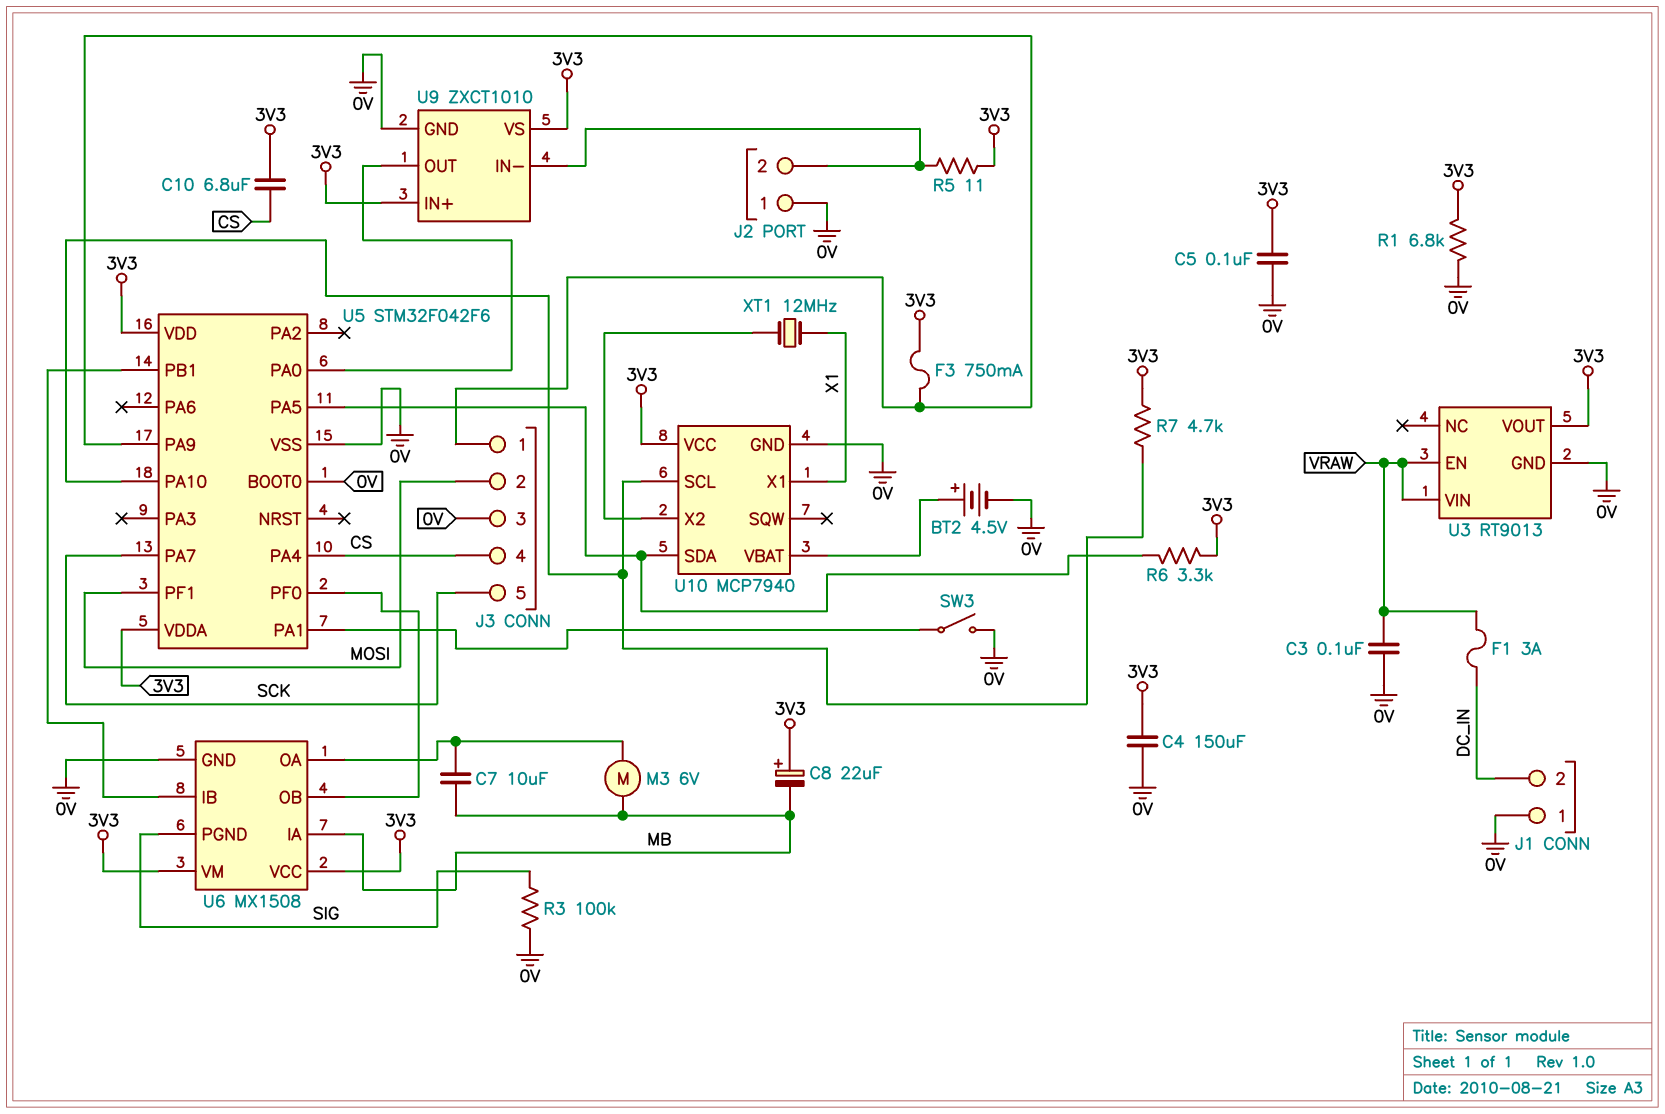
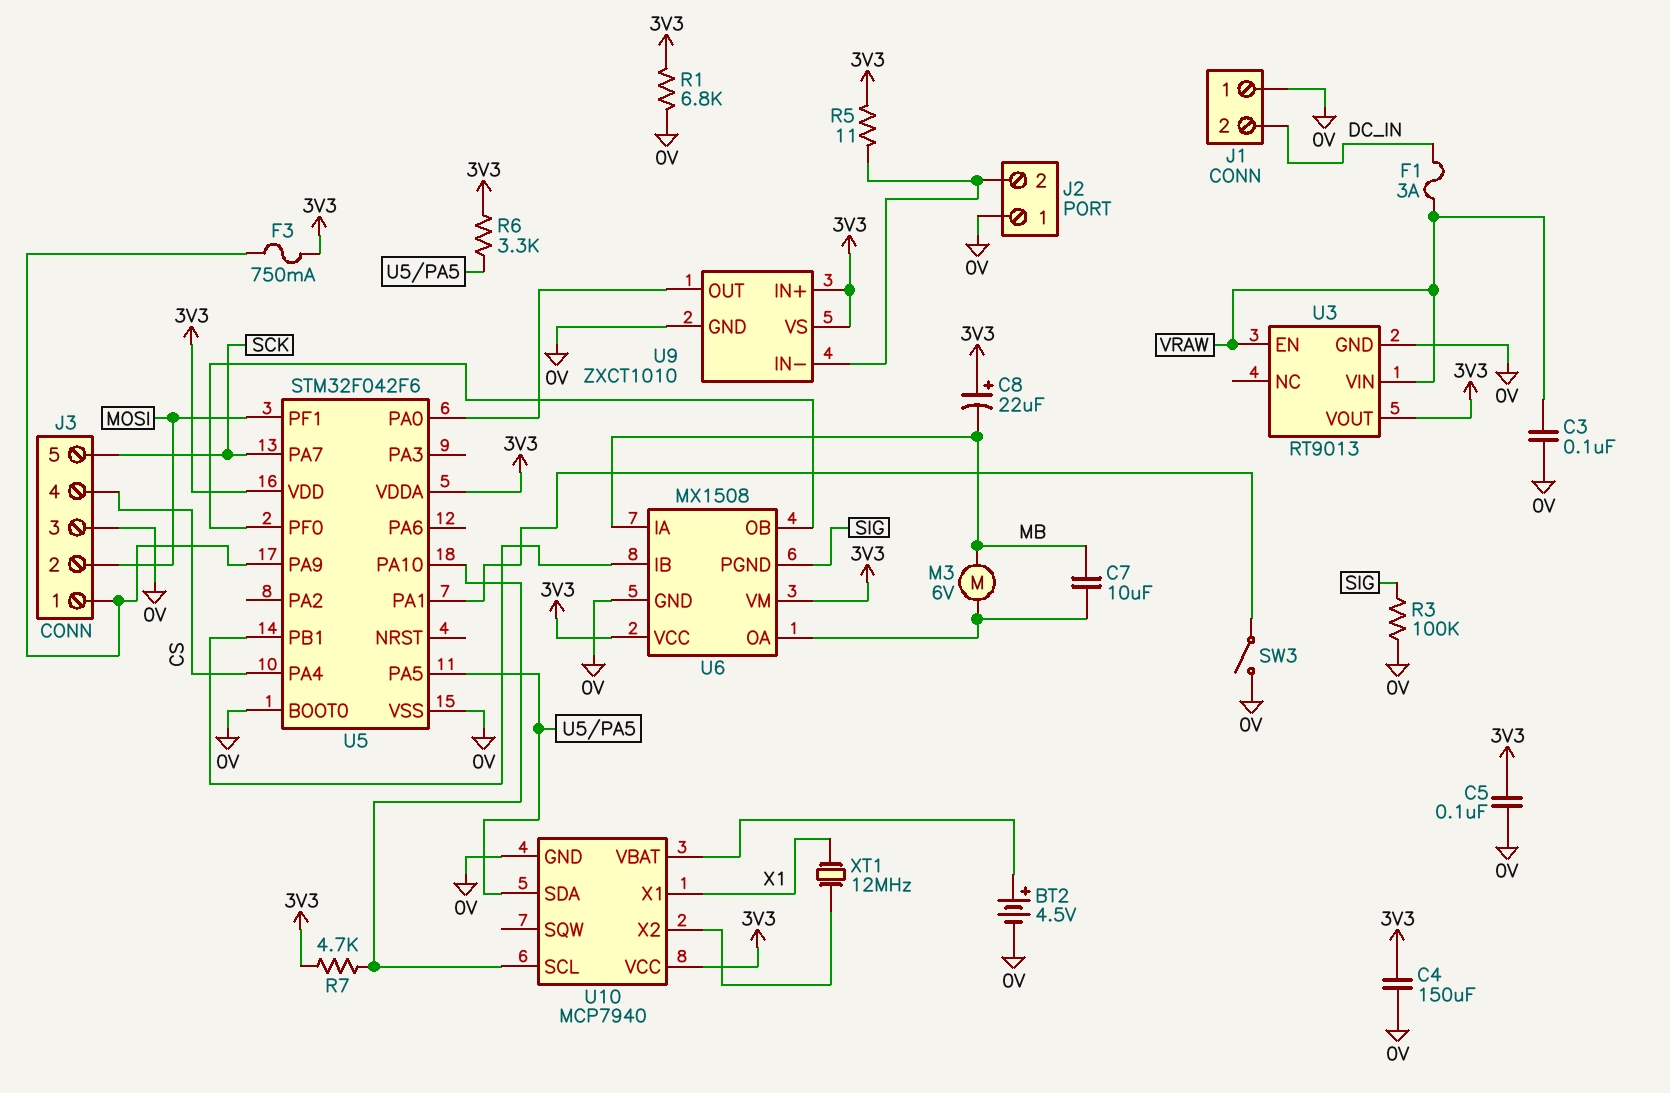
C10: 6.8uF (3V3, CS) -> none

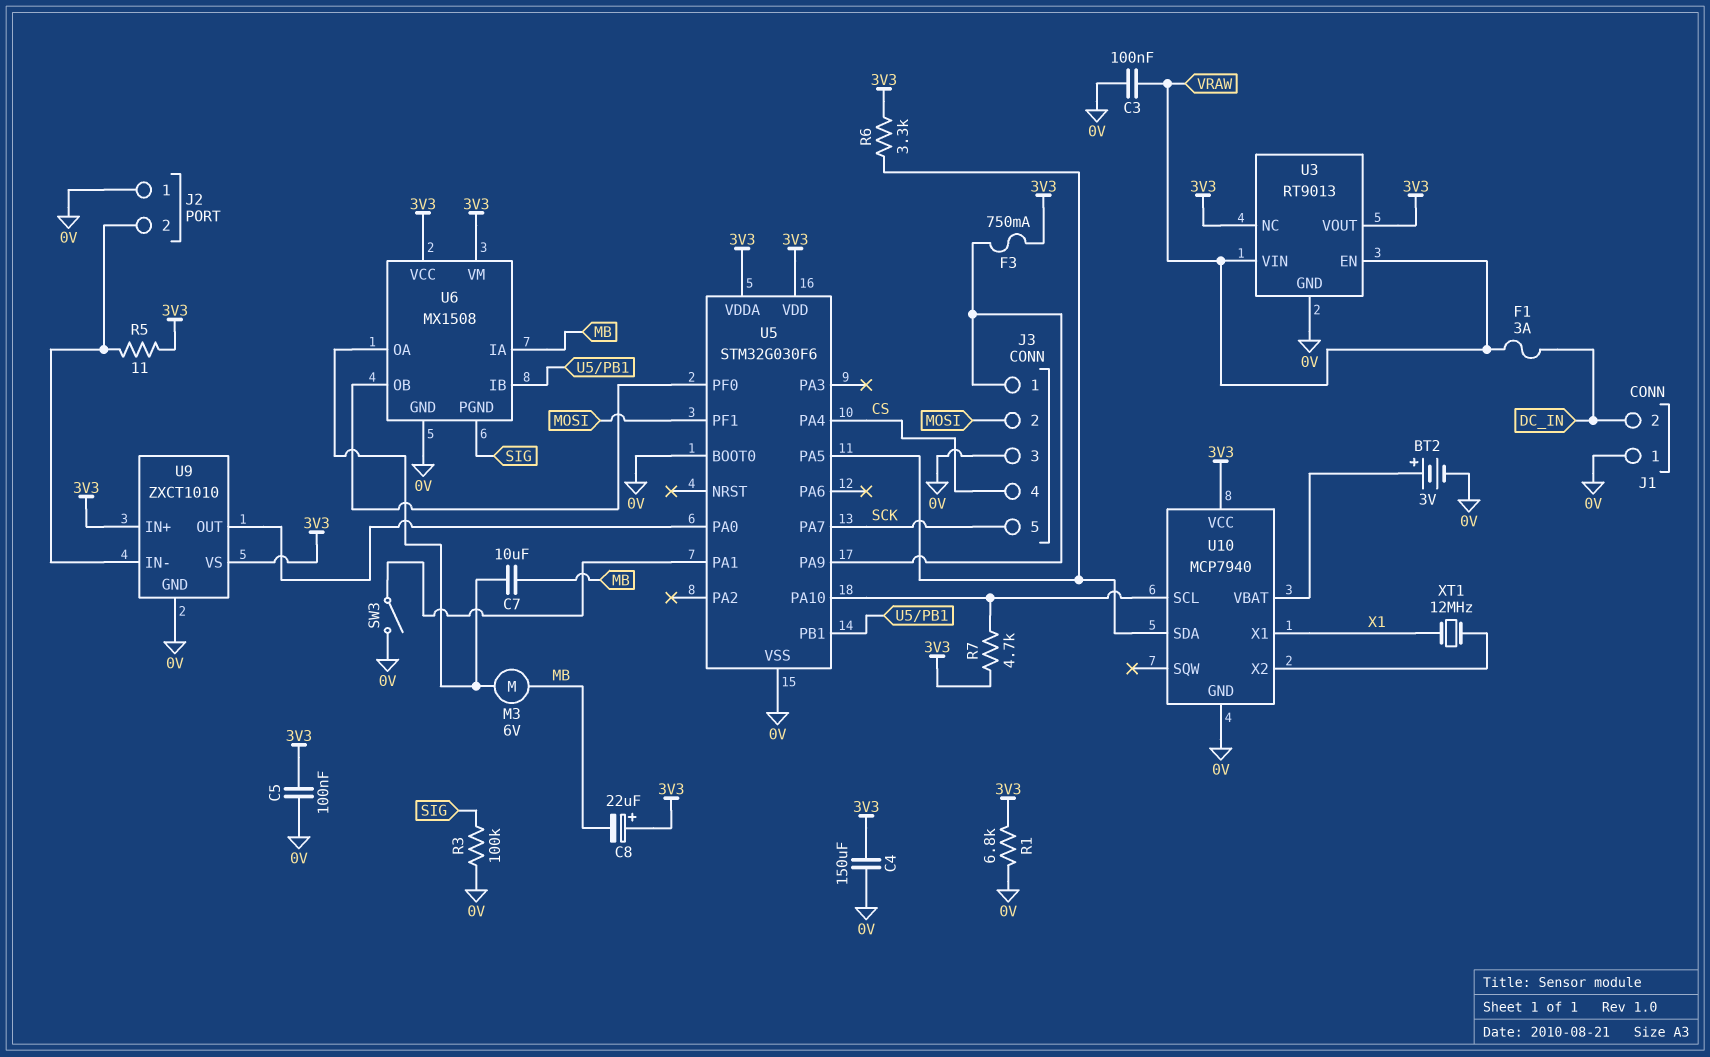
BT2: 4.5V (plus U10/VBAT, minus 0V) -> 3V (plus U10/VBAT, minus 0V)
U3 pin NC: none -> 3V3
U5: STM32F042F6 -> STM32G030F6

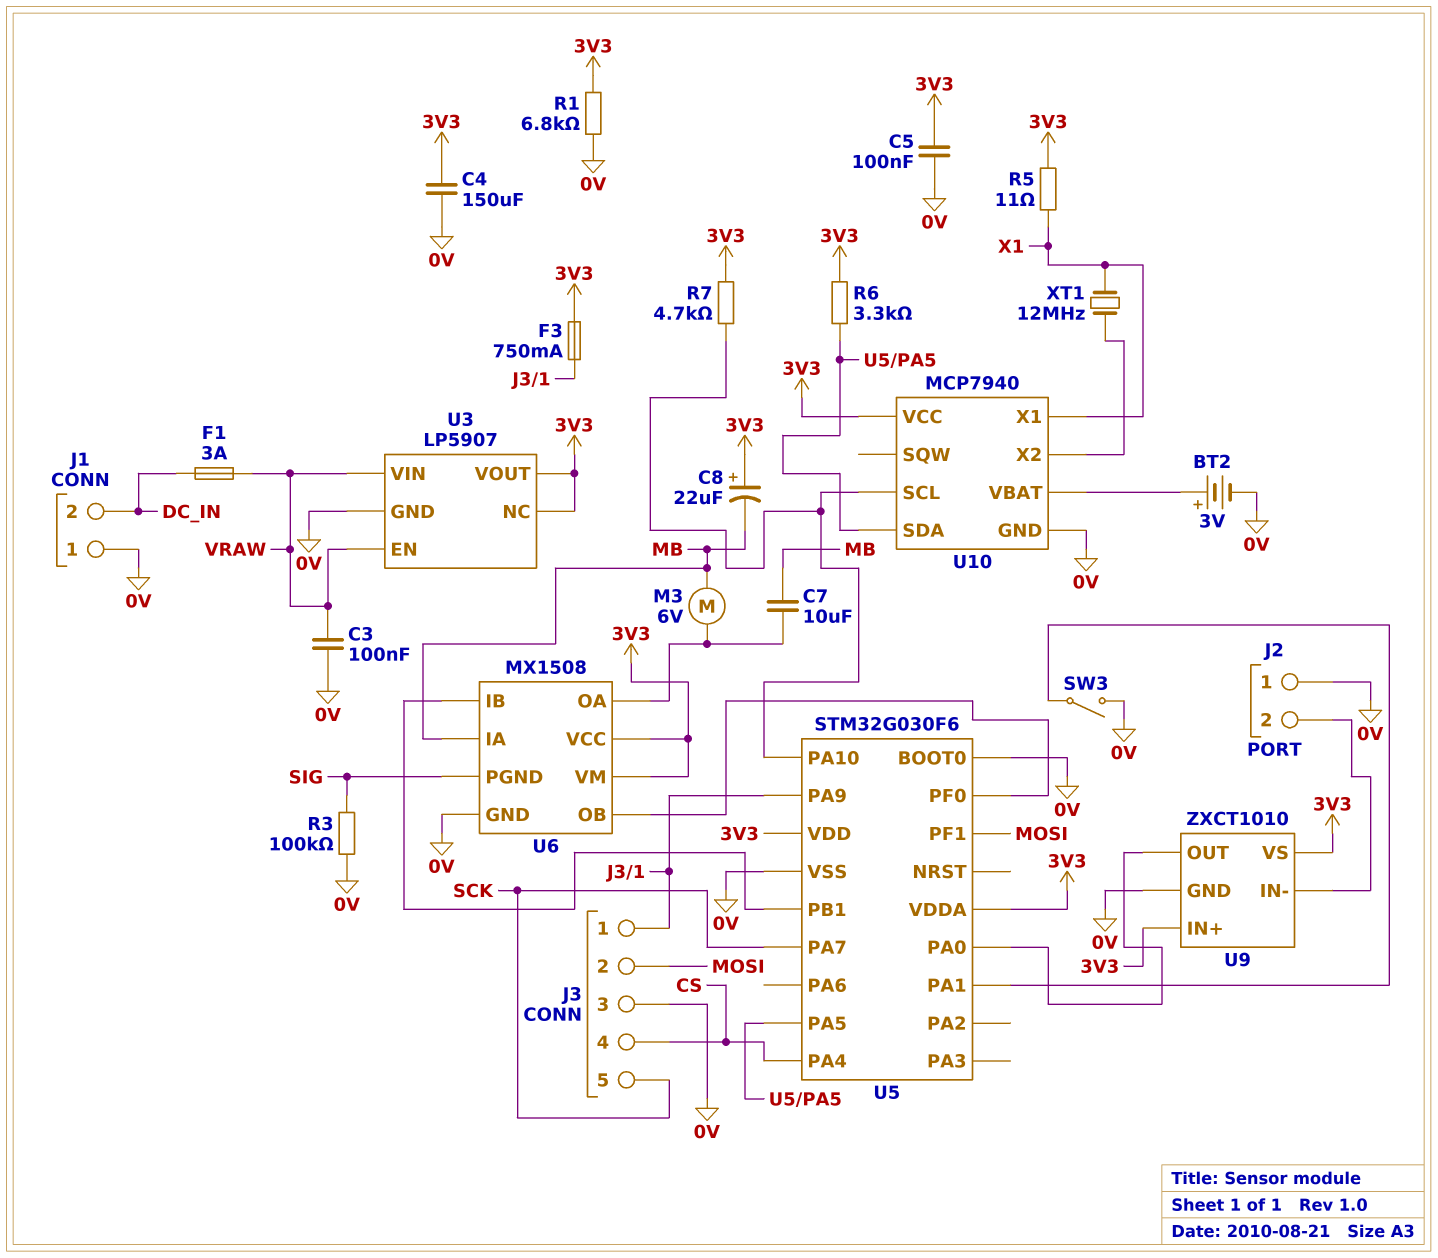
R5: 11 (3V3, J2/2) -> 11 (3V3, X1)
U3: RT9013 -> LP5907

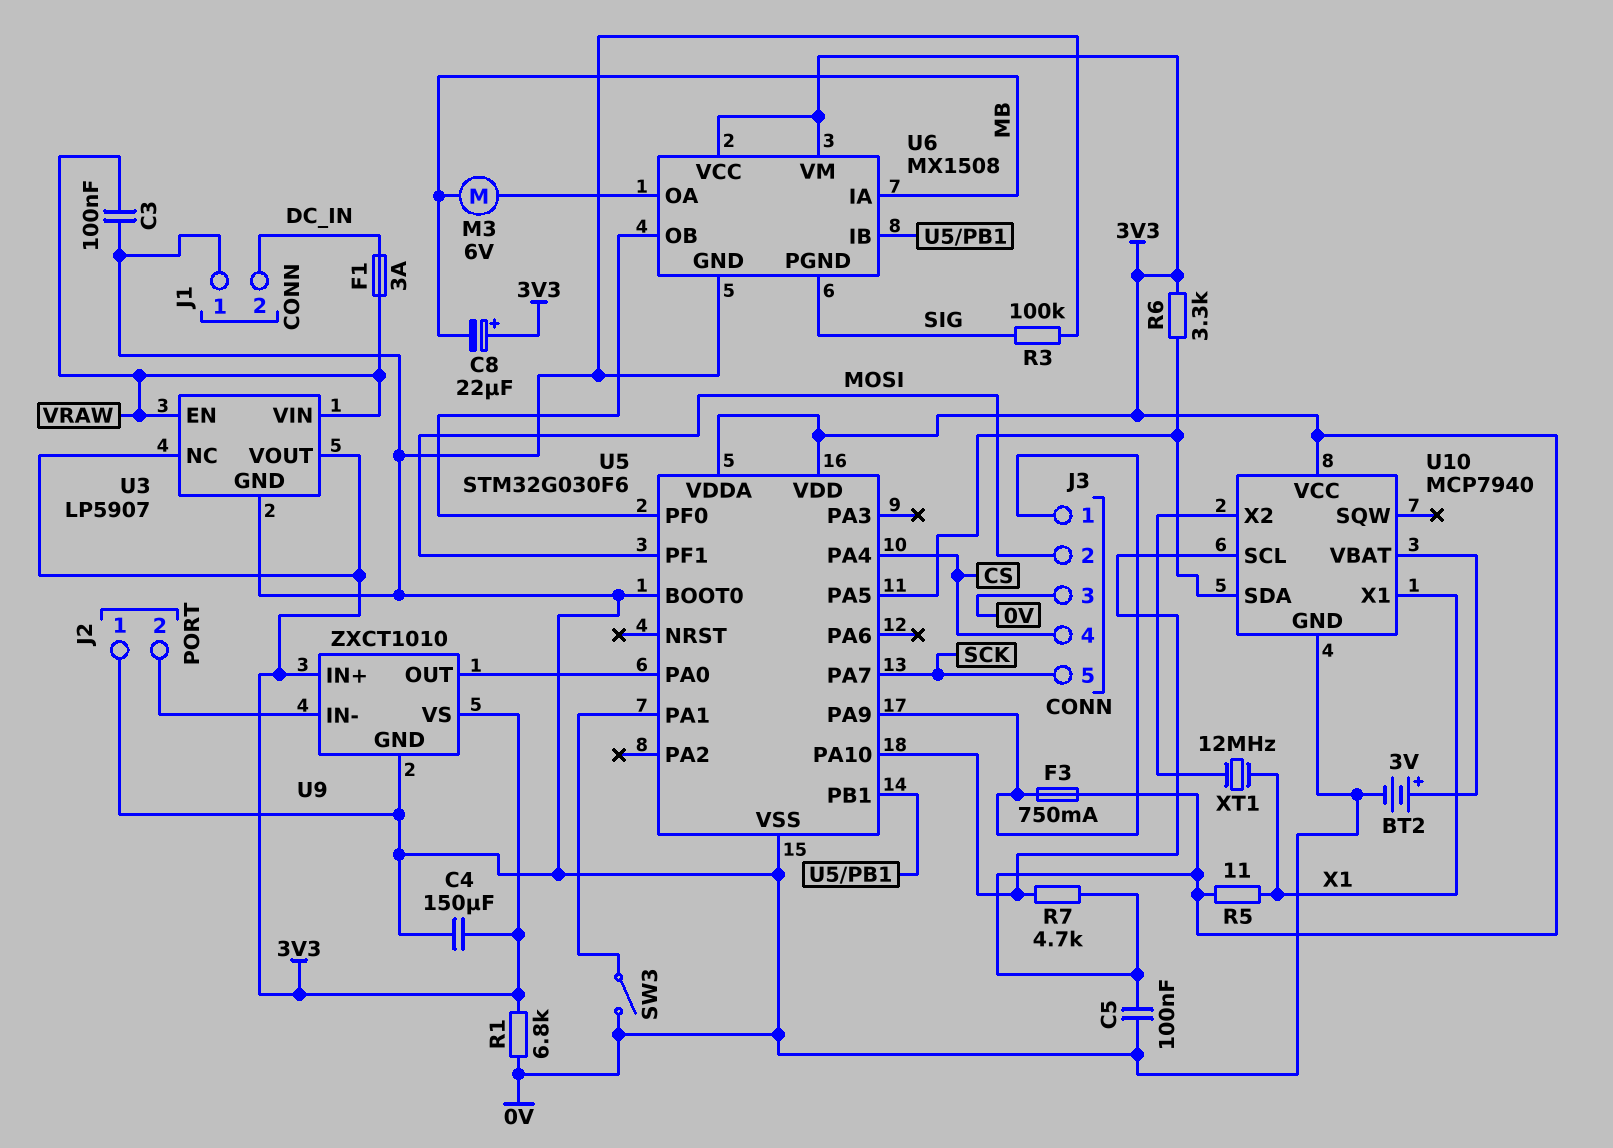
C7: 10uF (MB, U6/OA) -> none

